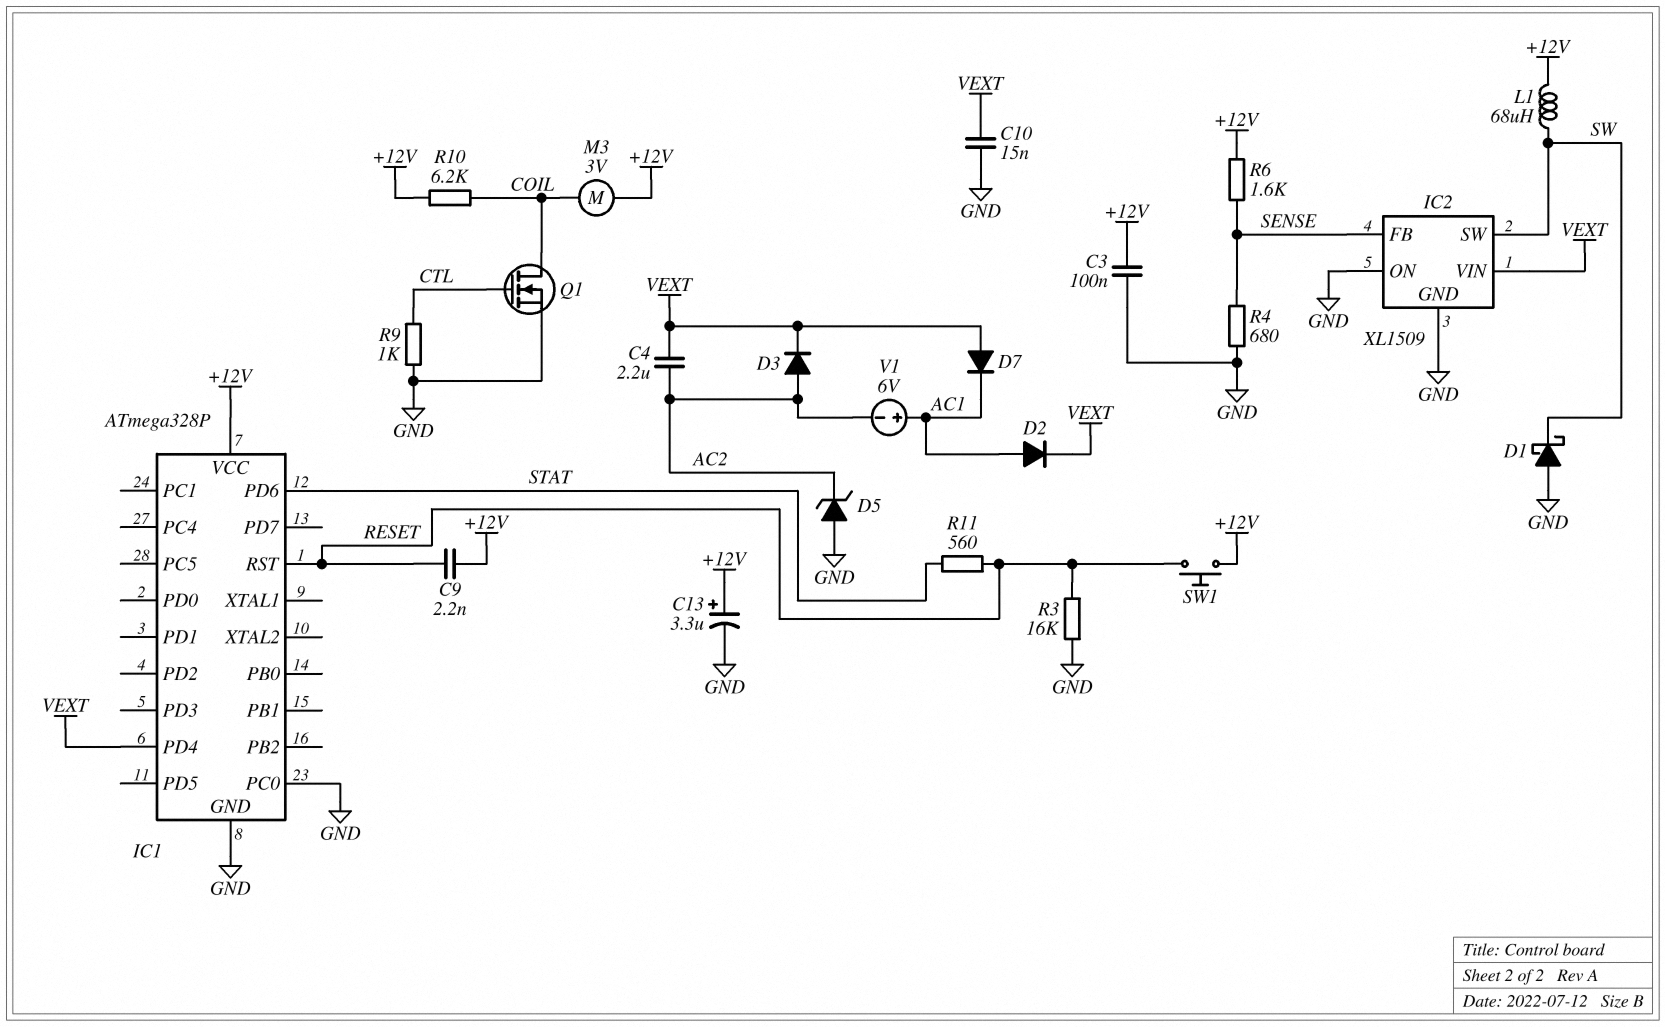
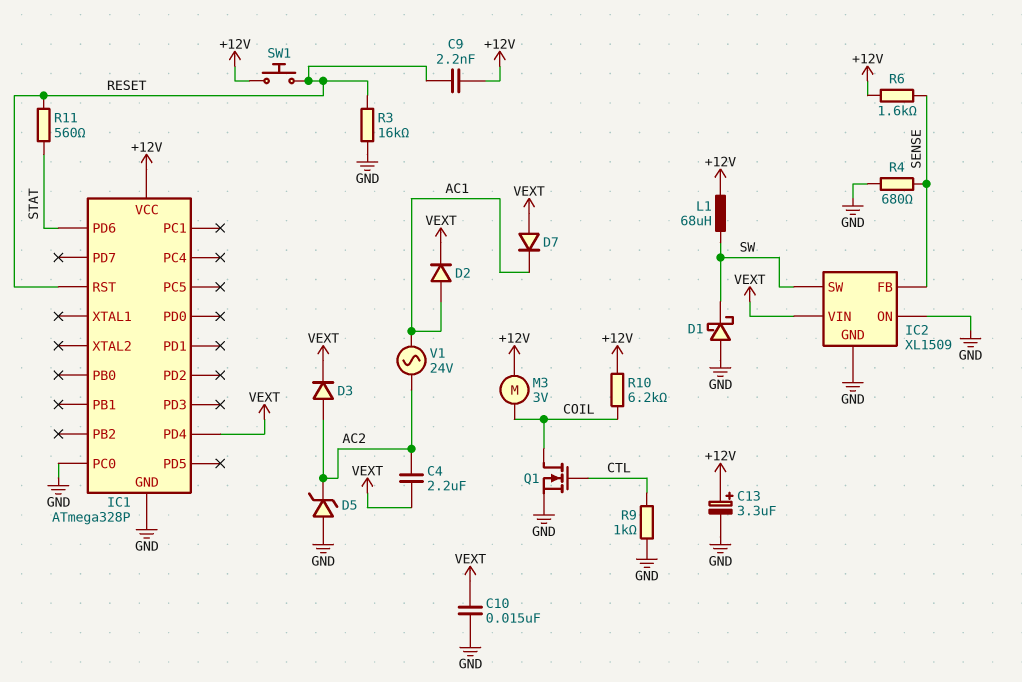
C3: 100nF (+12V, GND) -> none
V1: 6V (plus AC1, minus AC2) -> AC 24V (AC1, AC2)

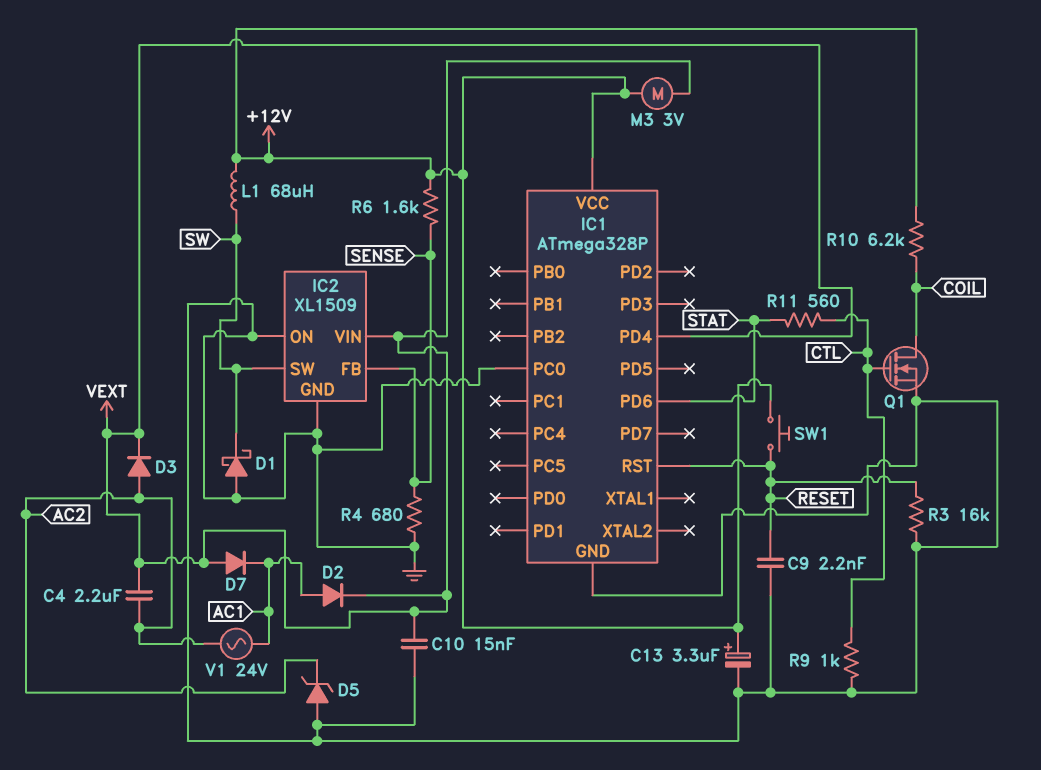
C9: 2.2nF (+12V, RESET) -> 2.2nF (GND, RESET)
M3: motor 3V (+12V, COIL) -> motor 3V (+12V, VEXT)
R11: 560 (RESET, STAT) -> 560 (CTL, STAT)

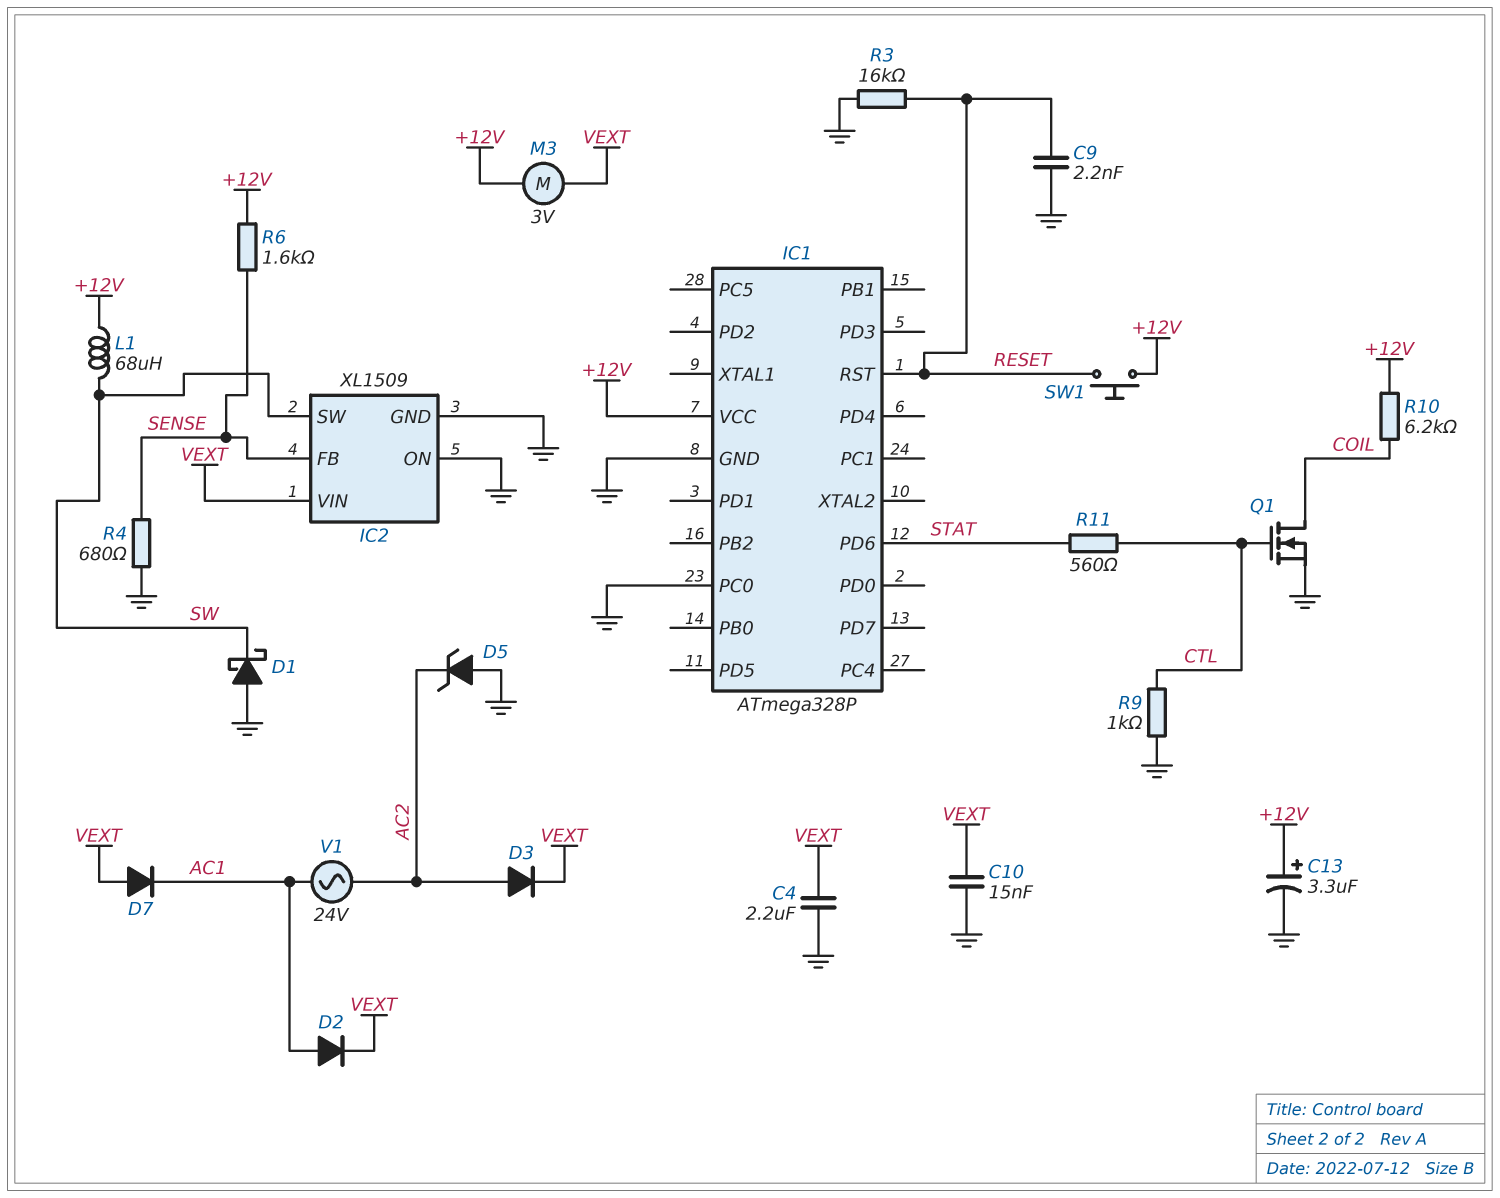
C4: 2.2uF (AC2, VEXT) -> 2.2uF (GND, VEXT)
IC1 pin PD4: VEXT -> none

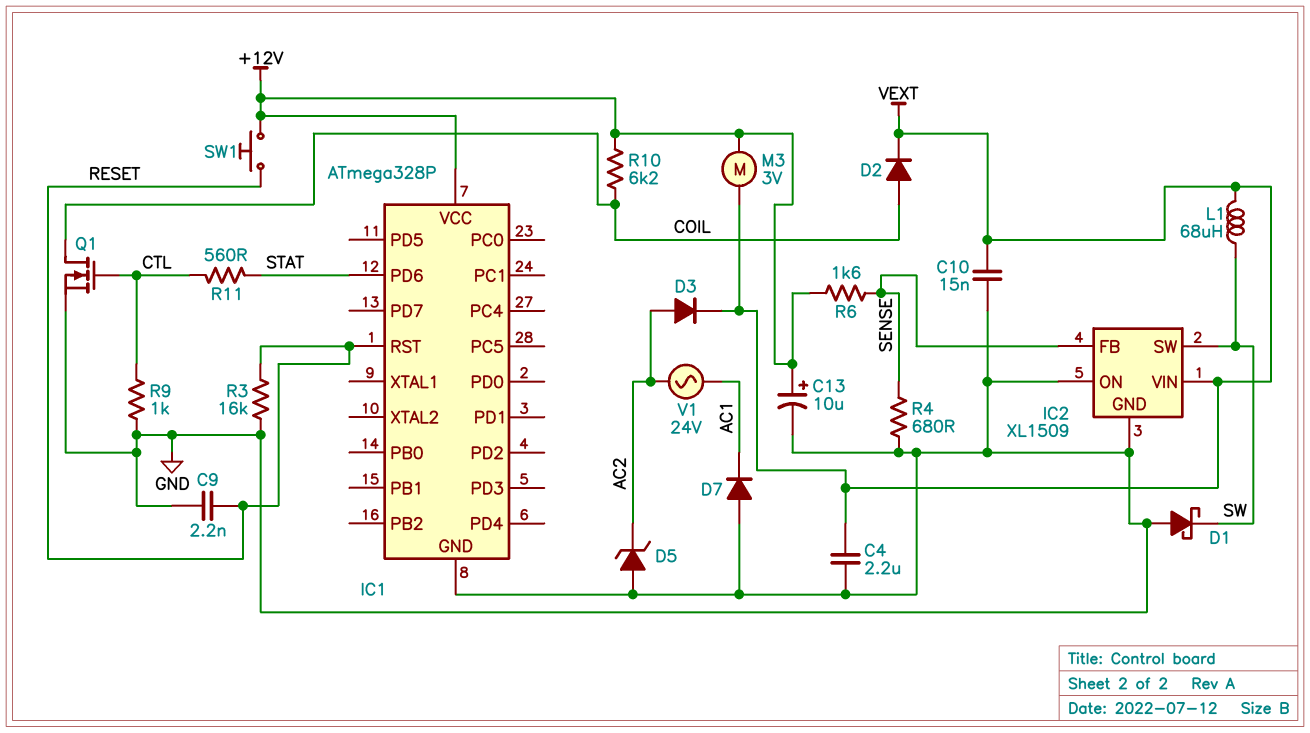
C13: 3.3uF (plus +12V, minus GND) -> 10uF (plus +12V, minus GND)
D2: diode (A AC1, K VEXT) -> diode (A COIL, K VEXT)
D7: diode (A VEXT, K AC1) -> diode (A GND, K AC1)
IC1 pin PC0: GND -> none
L1: 68uH (+12V, SW) -> 68uH (SW, VEXT)

